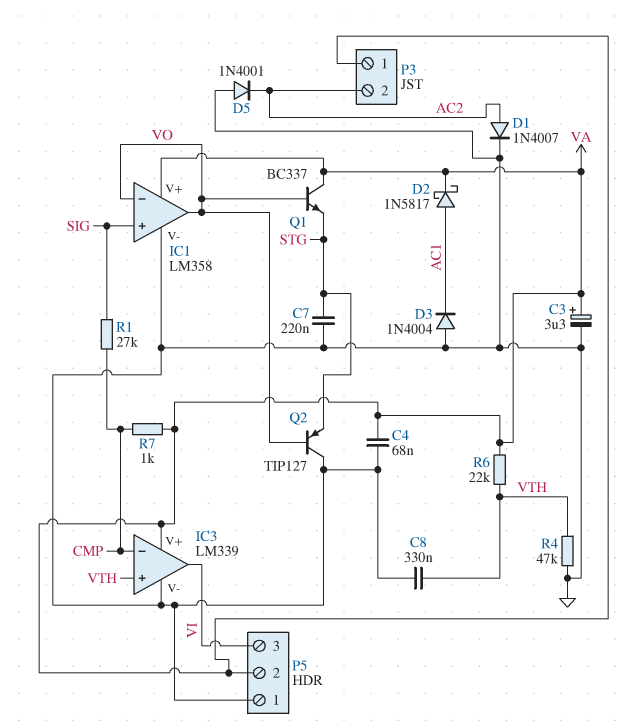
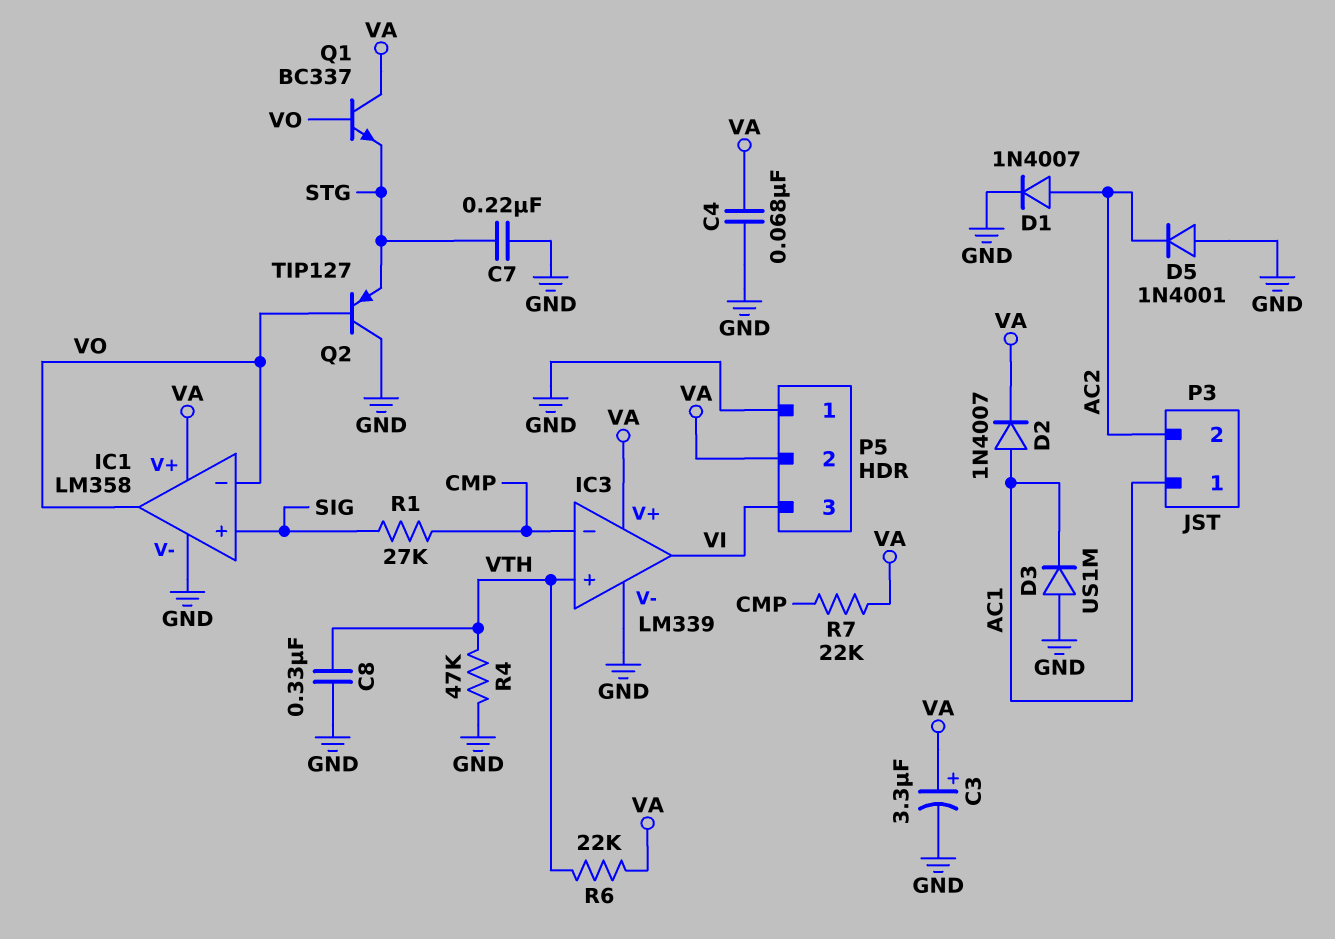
D2: schottky 1N5817 (A AC1, K VA) -> diode 1N4007 (A AC1, K VA)
D3: diode 1N4004 (A GND, K AC1) -> diode US1M (A GND, K AC1)
P3 pin 1: VA -> AC1
R7: 1k (CMP, VA) -> 22k (CMP, VA)

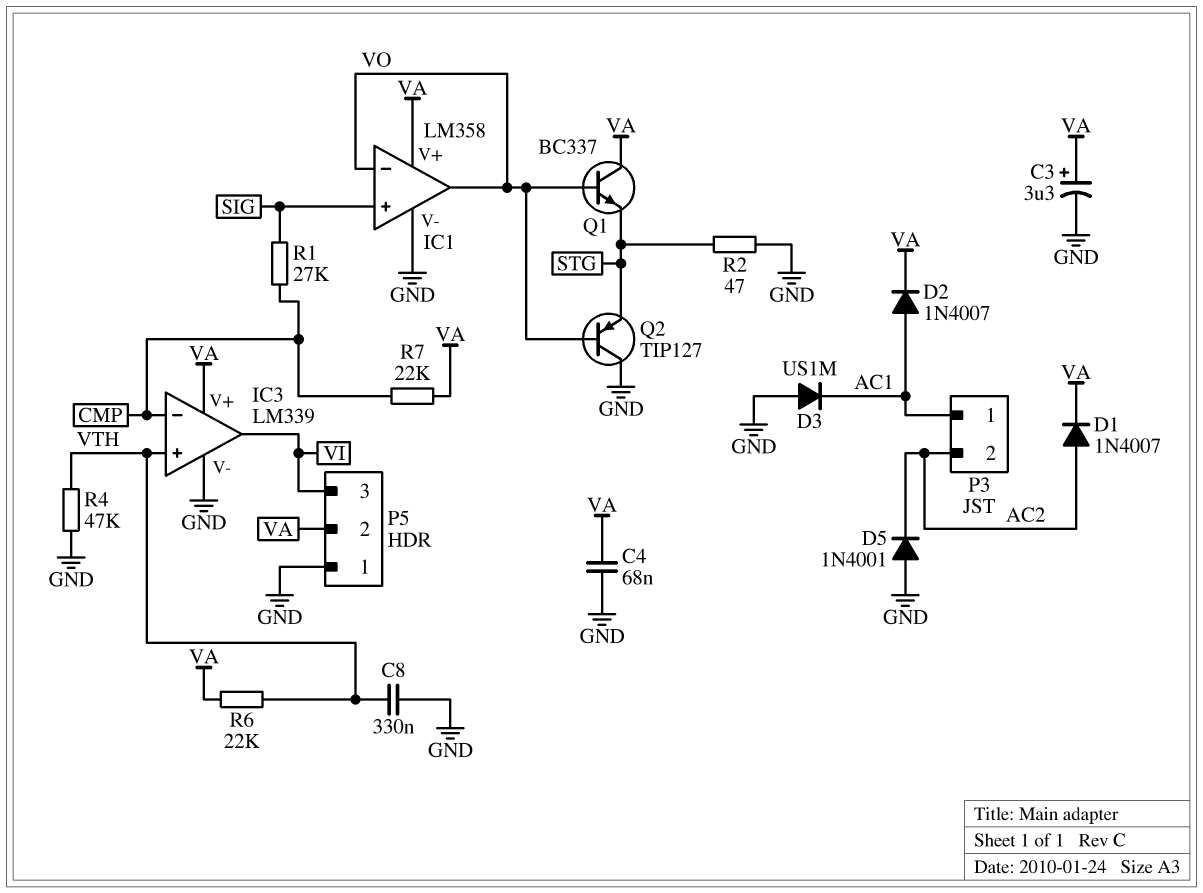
C7: 220nF (GND, STG) -> none
D1: diode 1N4007 (A AC2, K GND) -> diode 1N4007 (A AC2, K VA)
R2: none -> 47 (GND, STG)

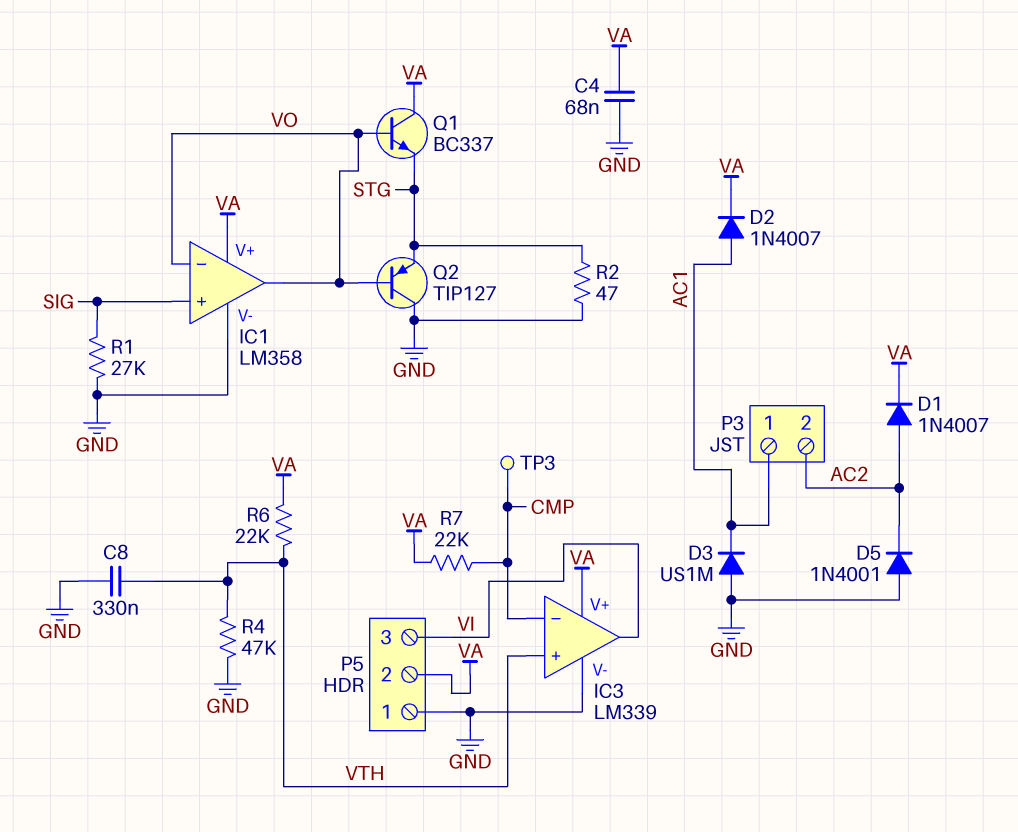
C3: 3.3uF (plus VA, minus GND) -> none
R1: 27k (CMP, SIG) -> 27k (GND, SIG)
TP3: none -> test point (CMP)

